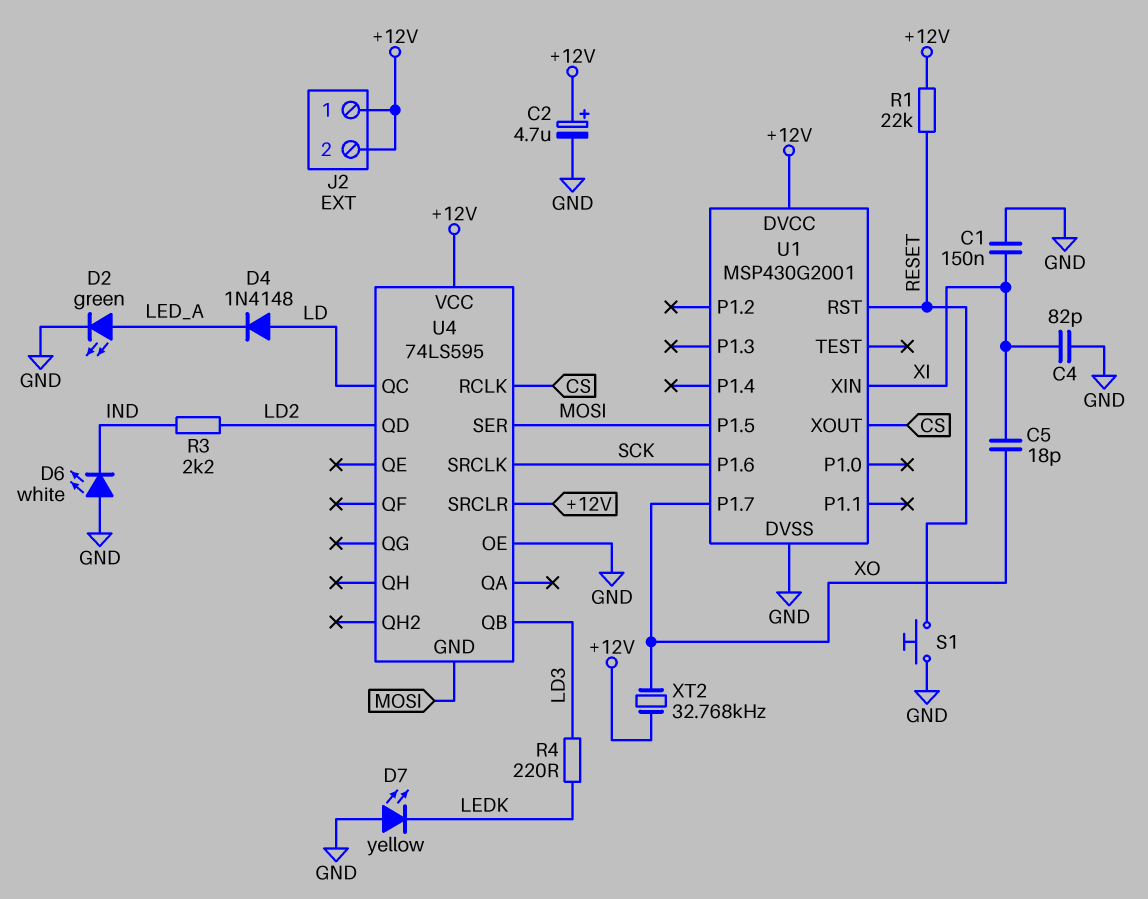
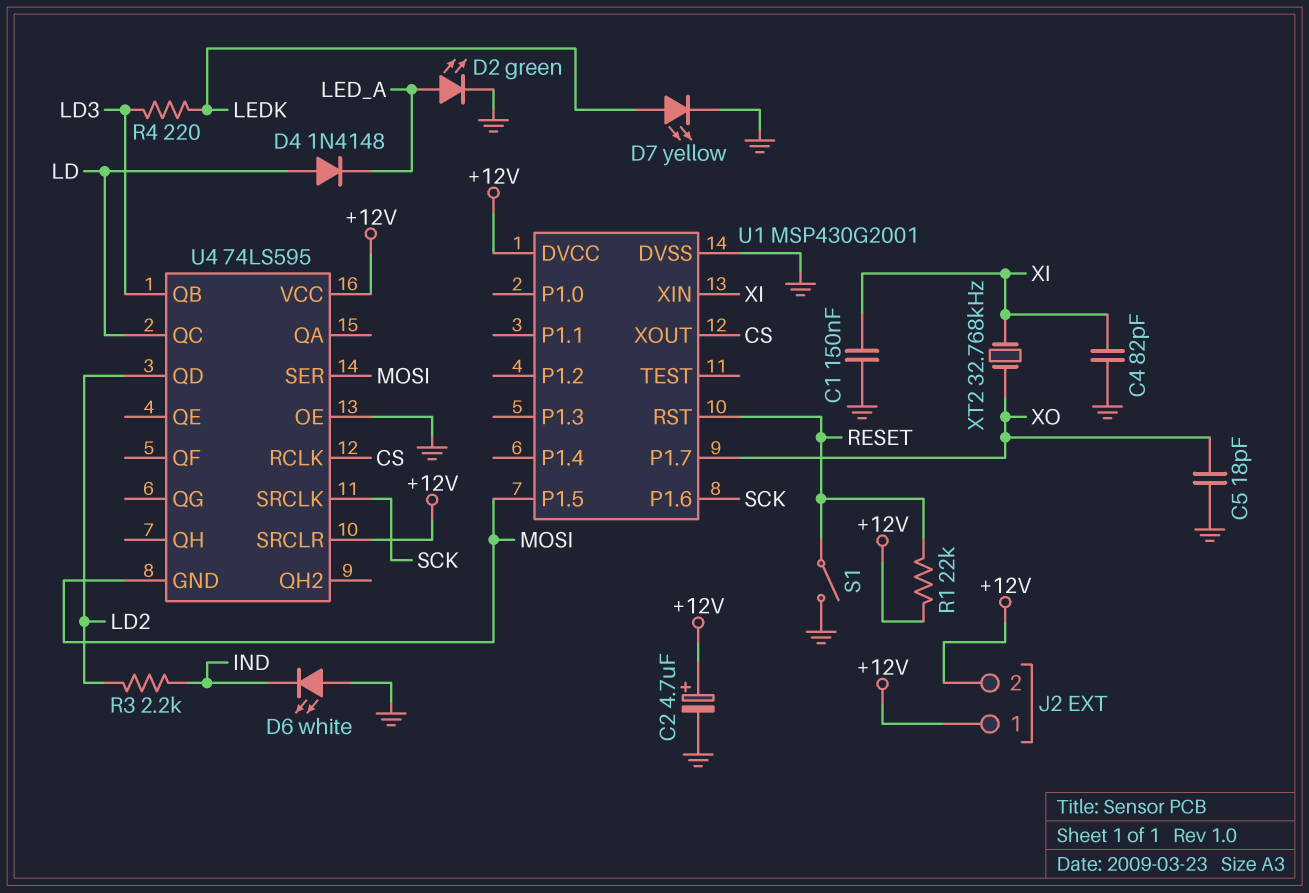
C5: 18pF (XI, XO) -> 18pF (GND, XO)
D7: LED yellow (A GND, K LEDK) -> LED yellow (A LEDK, K GND)
S1: button (GND, RESET) -> switch (GND, RESET)
XT2: 32.768kHz (+12V, XO) -> 32.768kHz (XI, XO)

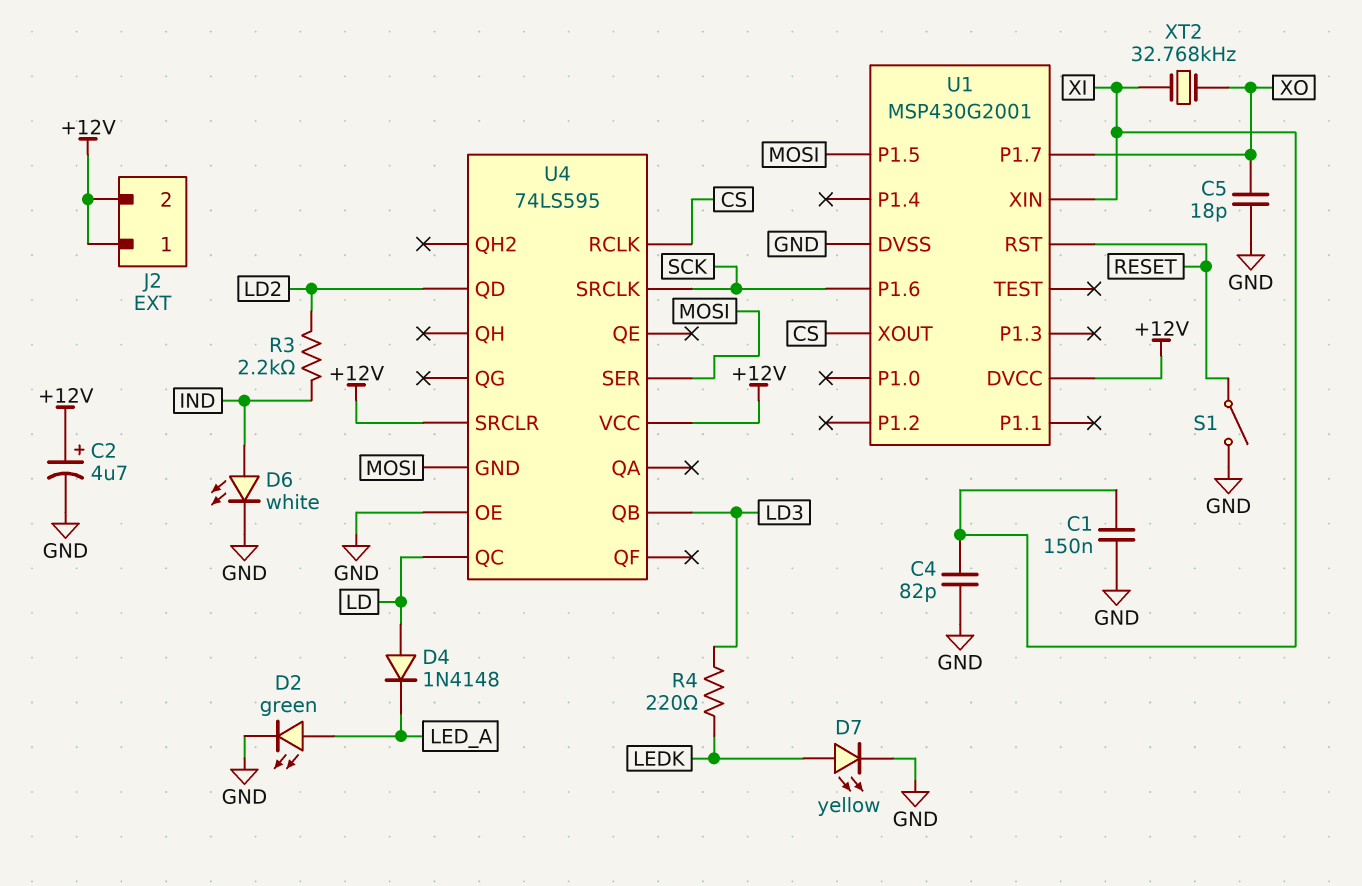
D6: LED white (A GND, K IND) -> LED white (A IND, K GND)
R1: 22k (+12V, RESET) -> none

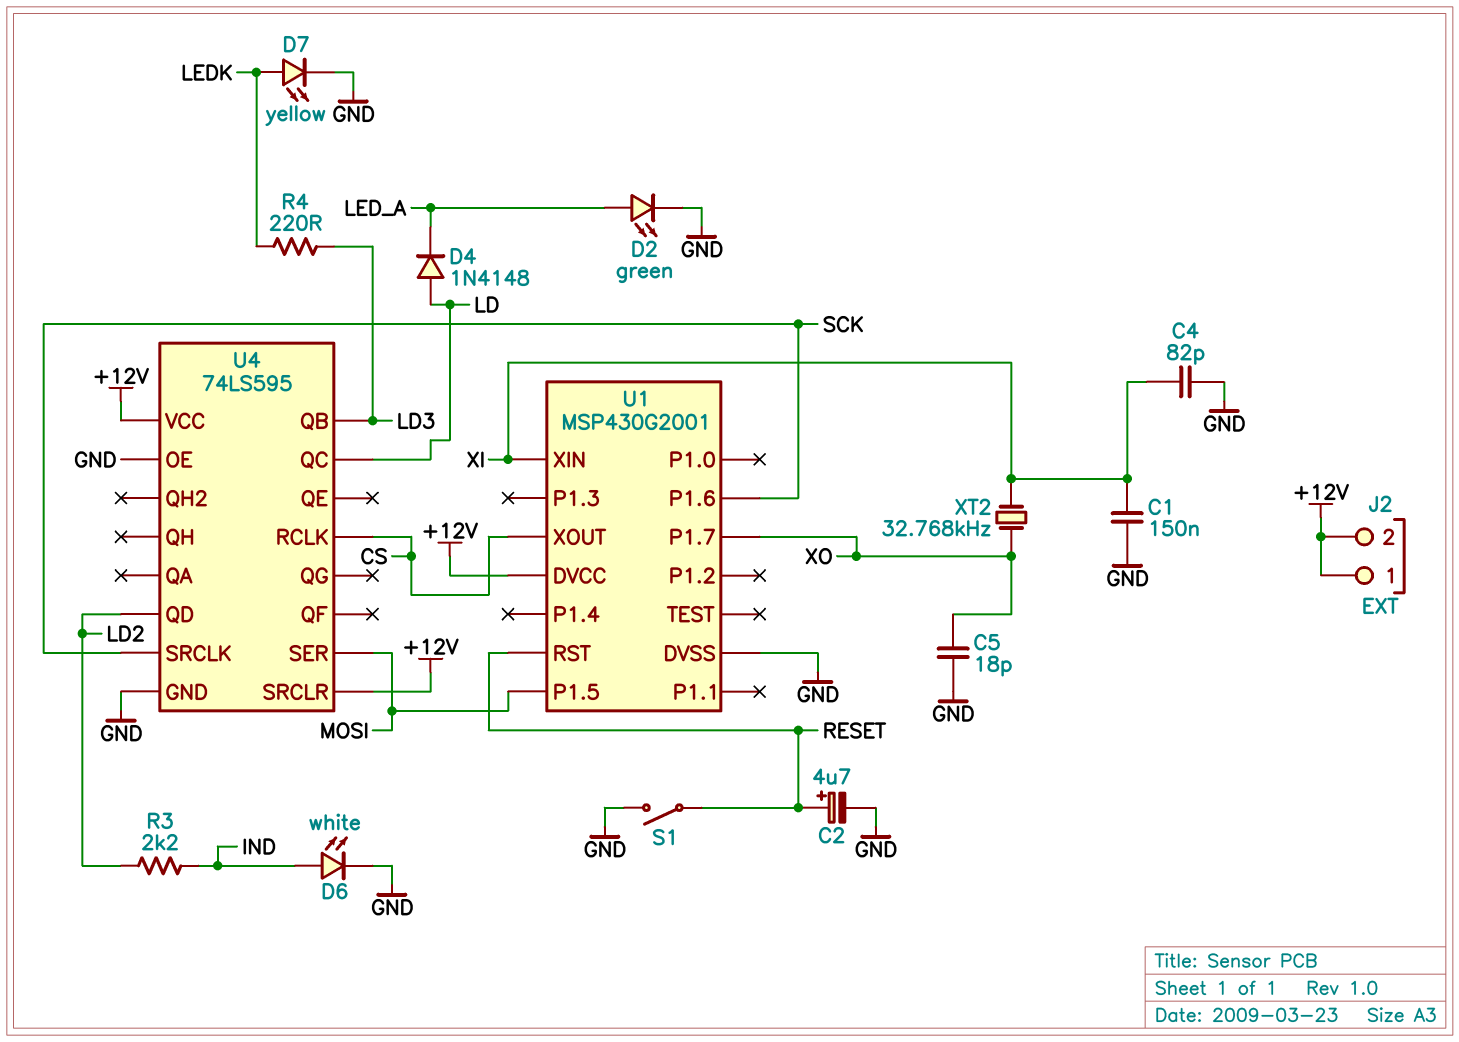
C2: 4.7uF (plus +12V, minus GND) -> 4.7uF (plus RESET, minus GND)
U4 pin GND: MOSI -> GND

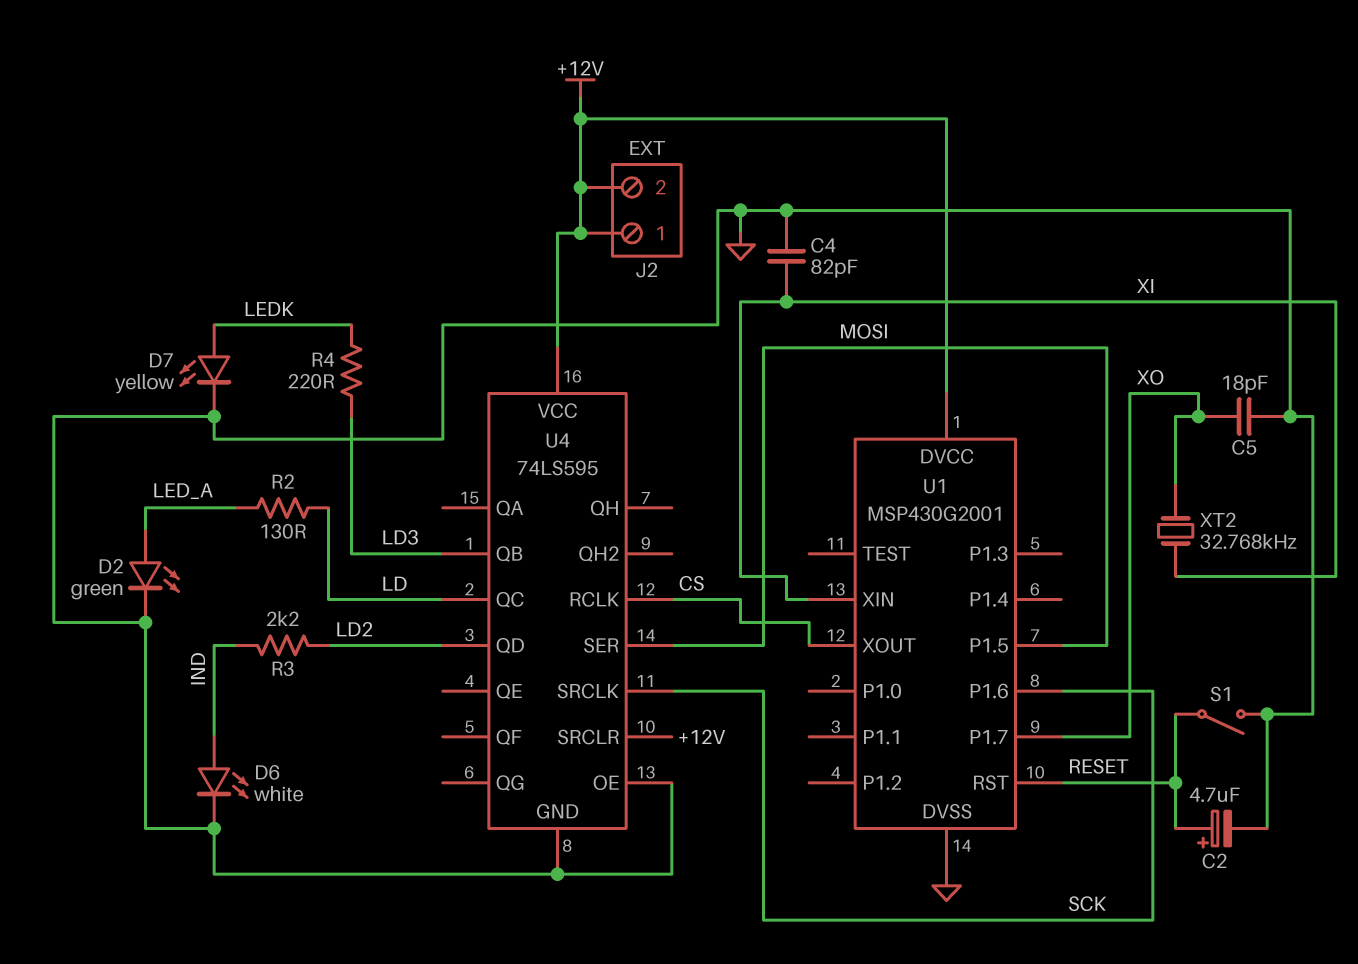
C1: 150nF (GND, XI) -> none
D4: diode 1N4148 (A LD, K LED_A) -> none
R2: none -> 130 (LD, LED_A)

